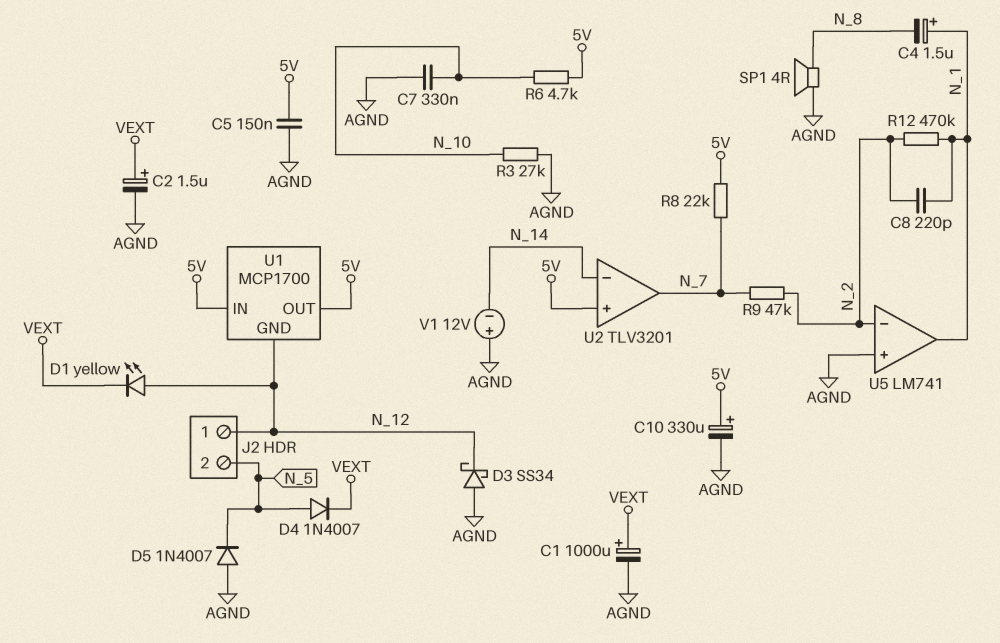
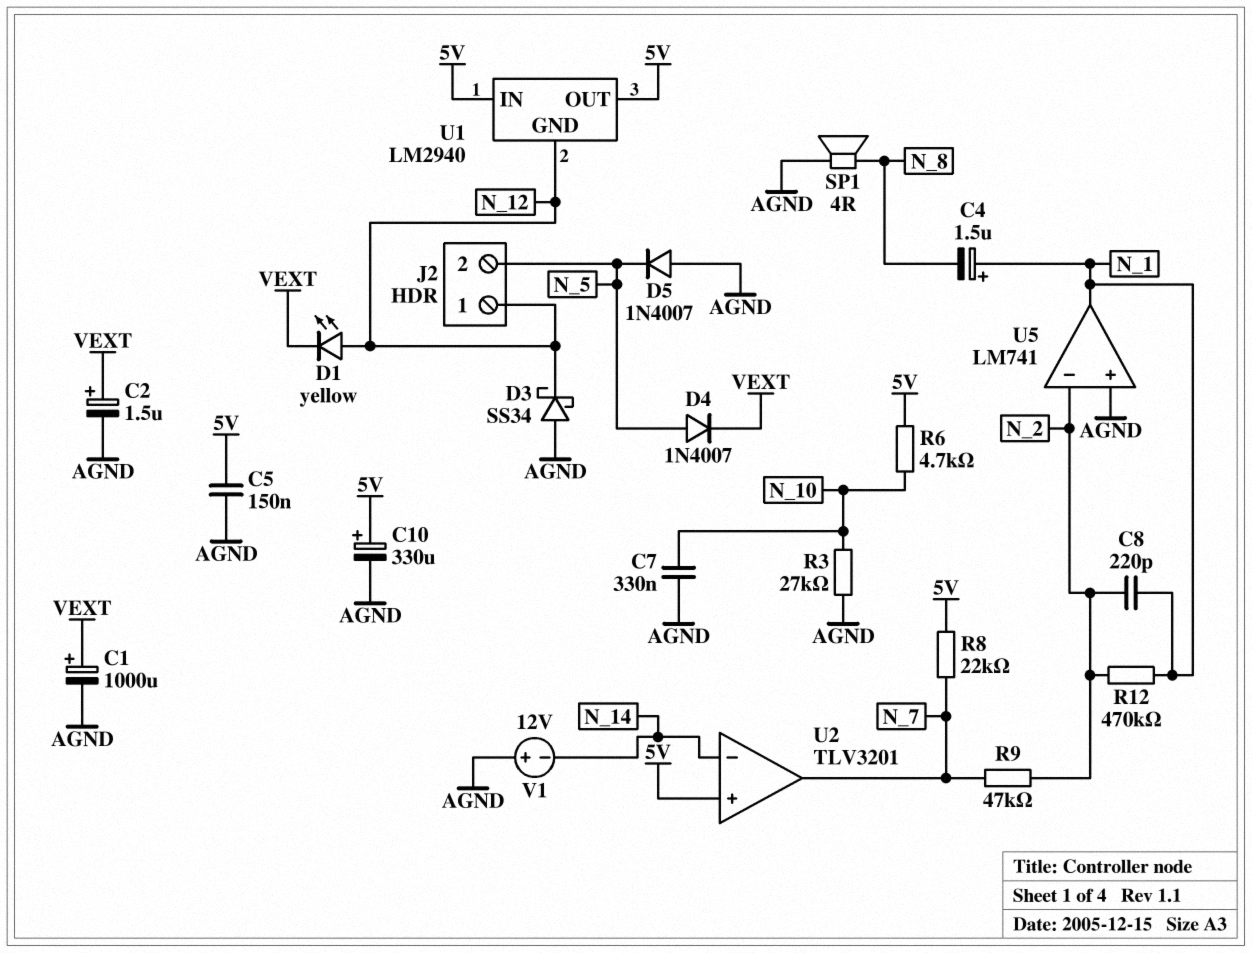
U1: MCP1700 -> LM2940

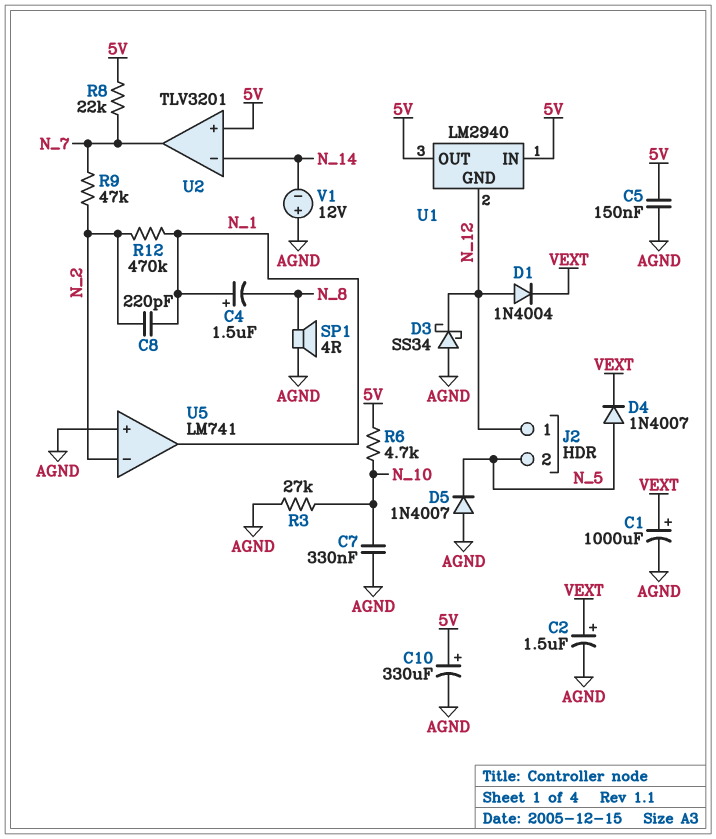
D1: LED yellow (A N_12, K VEXT) -> diode 1N4004 (A N_12, K VEXT)

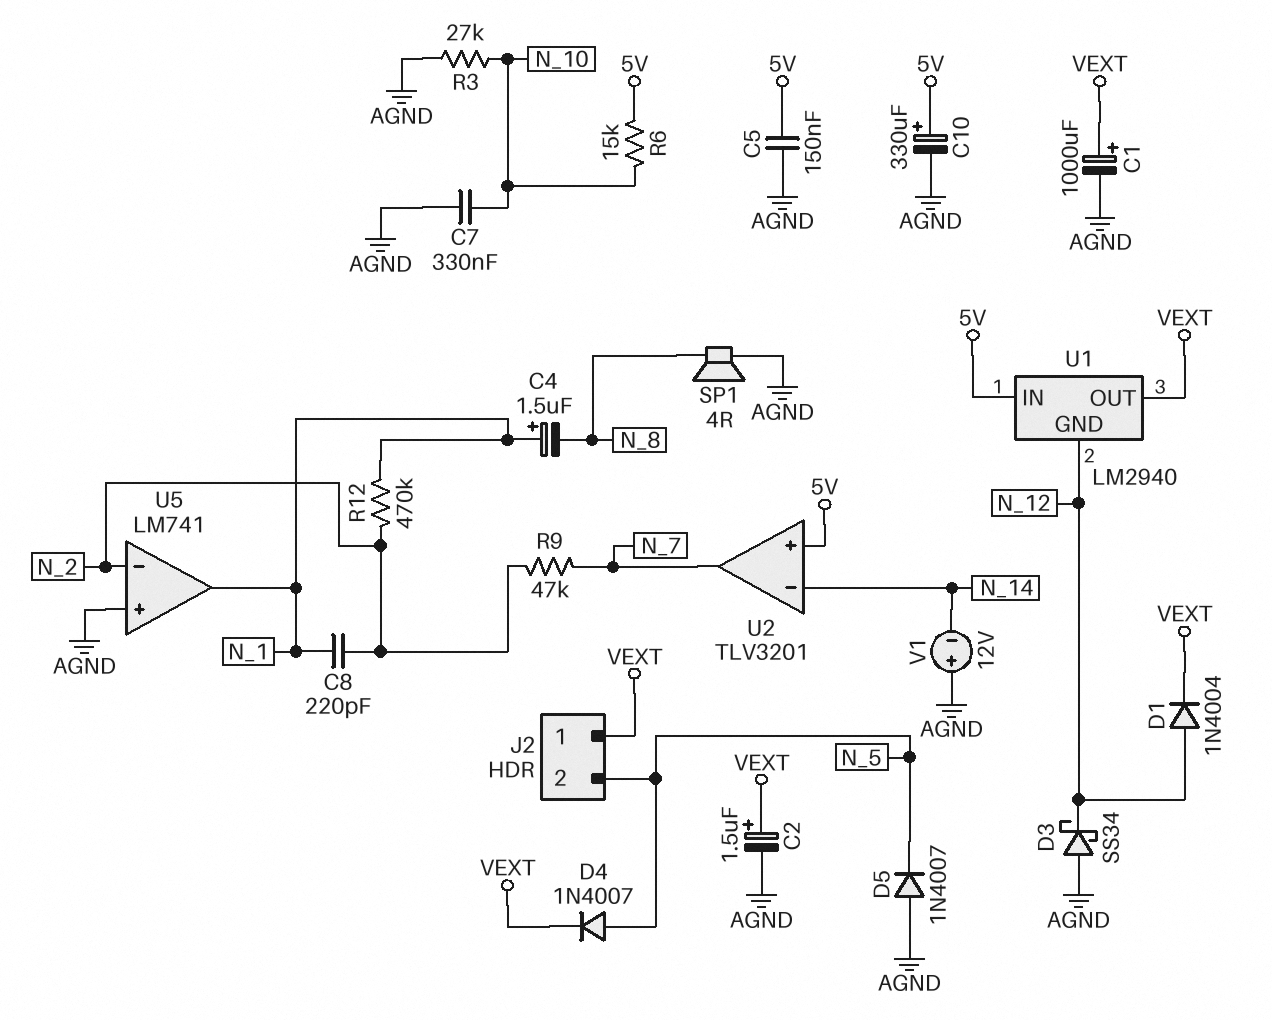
J2 pin 1: N_12 -> VEXT
R6: 4.7k (5V, N_10) -> 15k (5V, N_10)
R8: 22k (5V, N_7) -> none
U1 pin OUT: 5V -> VEXT

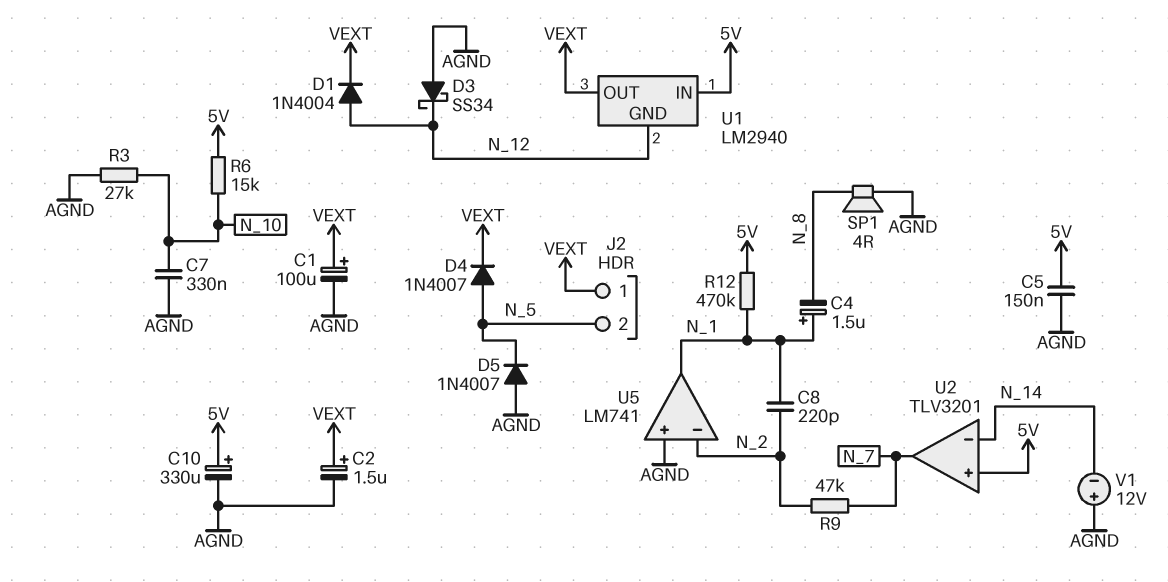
C1: 1000uF (plus VEXT, minus AGND) -> 100uF (plus VEXT, minus AGND)
R12: 470k (N_1, N_2) -> 470k (5V, N_1)

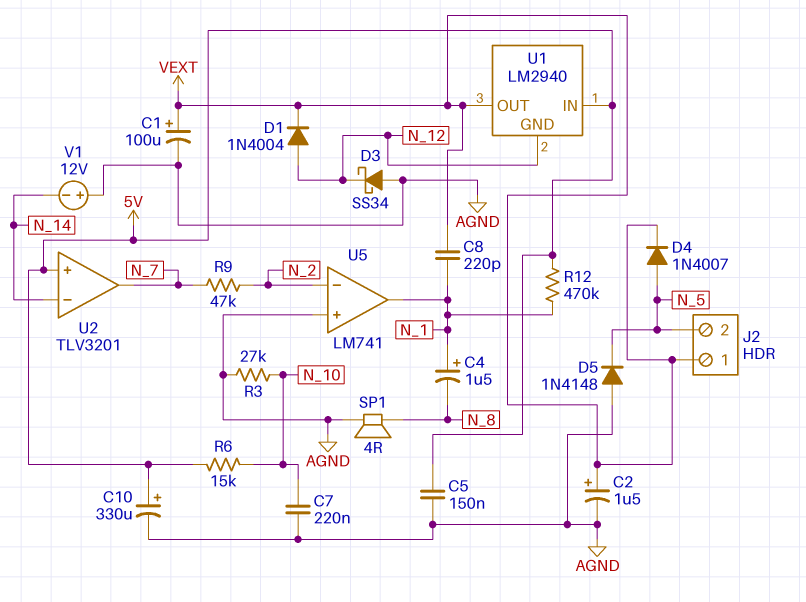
C7: 330nF (AGND, N_10) -> 220nF (AGND, N_10)
C8: 220pF (N_1, N_2) -> 220pF (N_1, VEXT)
D5: diode 1N4007 (A AGND, K N_5) -> diode 1N4148 (A AGND, K N_5)

